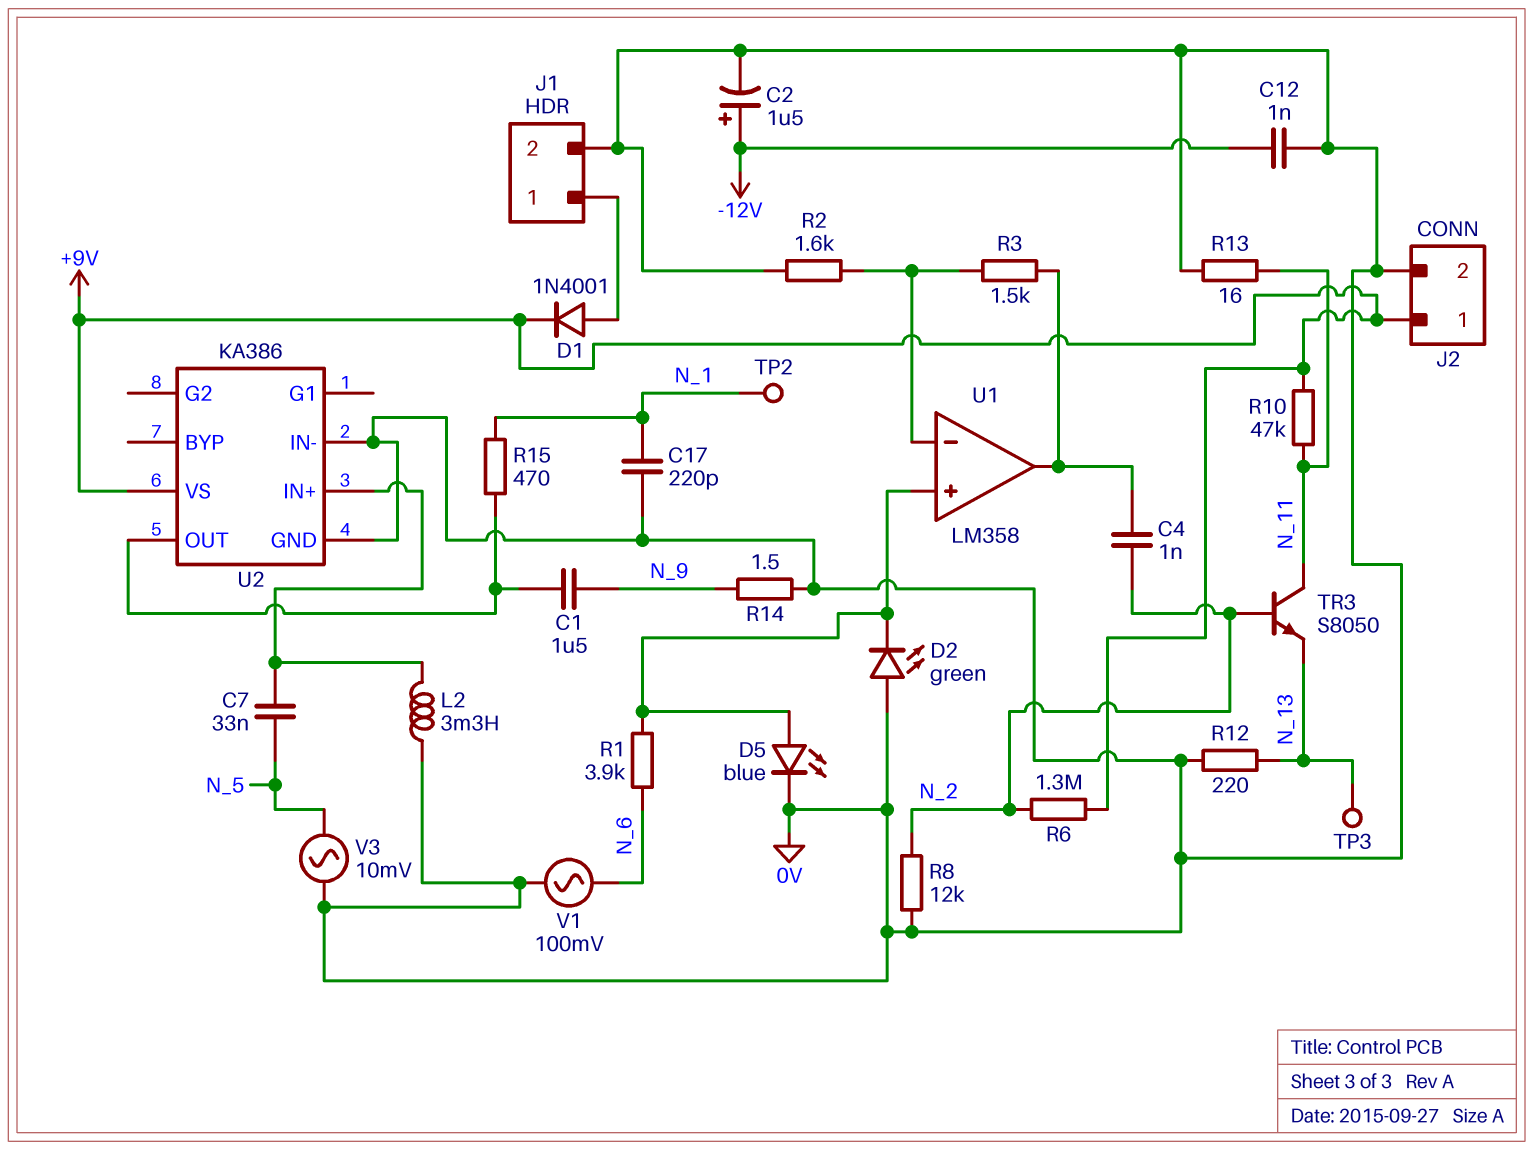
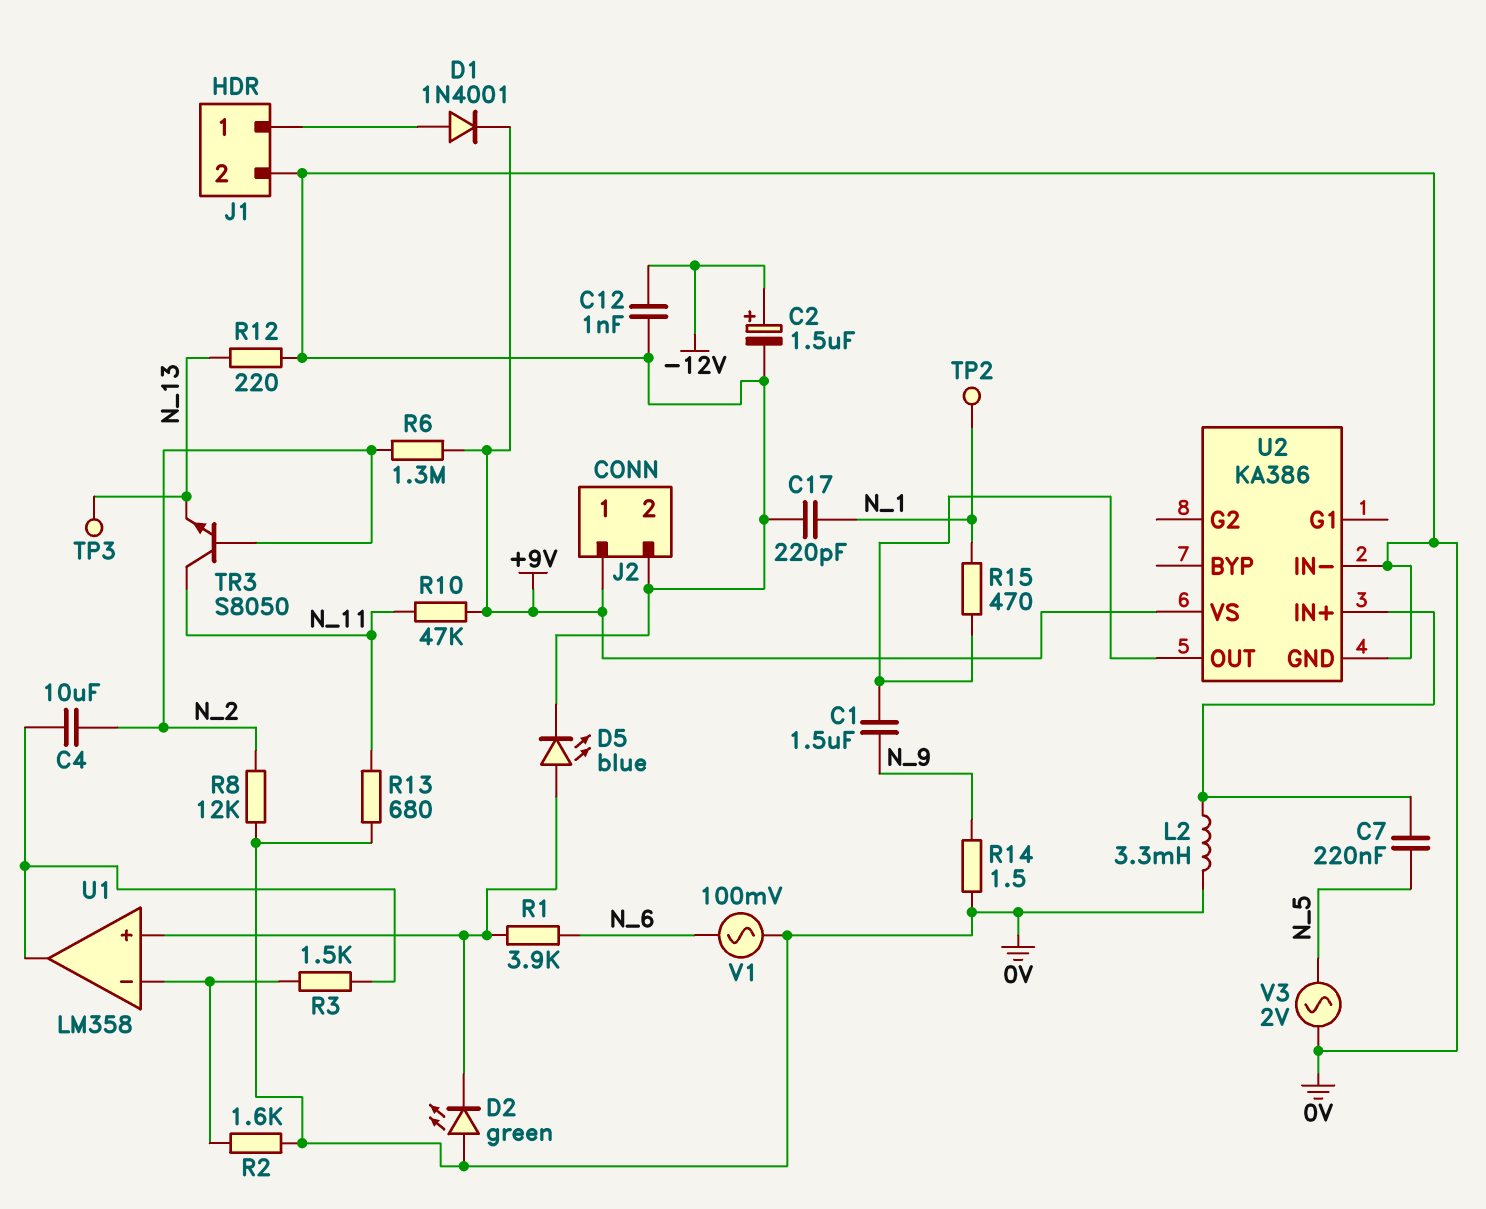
C4: 1nF (N_2, U1/out) -> 10uF (N_2, U1/out)
C7: 33nF (N_5, U2/IN+) -> 220nF (N_5, U2/IN+)
R13: 16 (0V, N_11) -> 680 (0V, N_11)
V3: AC 10mV (0V, N_5) -> AC 2V (0V, N_5)

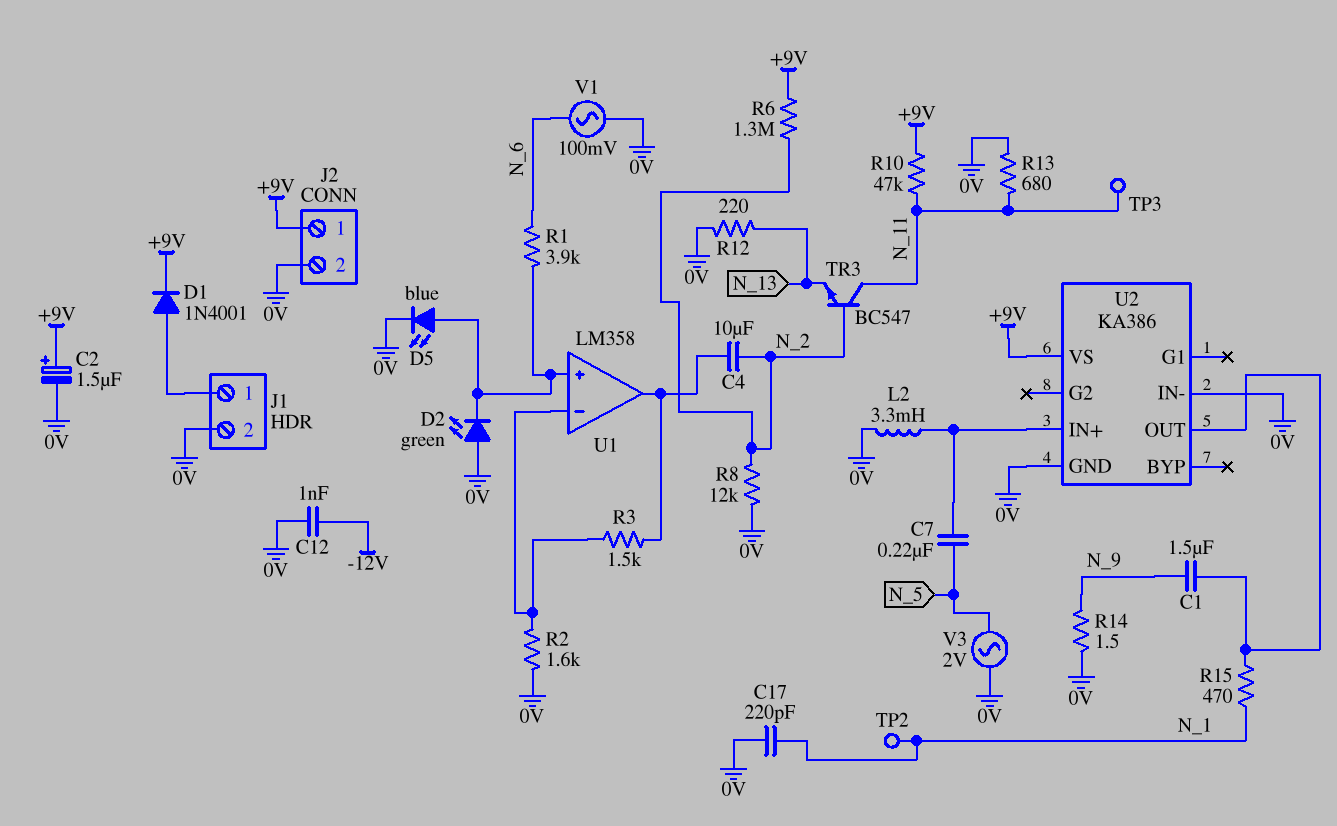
C2: 1.5uF (plus -12V, minus 0V) -> 1.5uF (plus +9V, minus 0V)
TP3: test point (N_13) -> test point (N_11)
TR3: NPN S8050 (B N_2, C N_11, E N_13) -> NPN BC547 (B N_2, C N_11, E N_13)

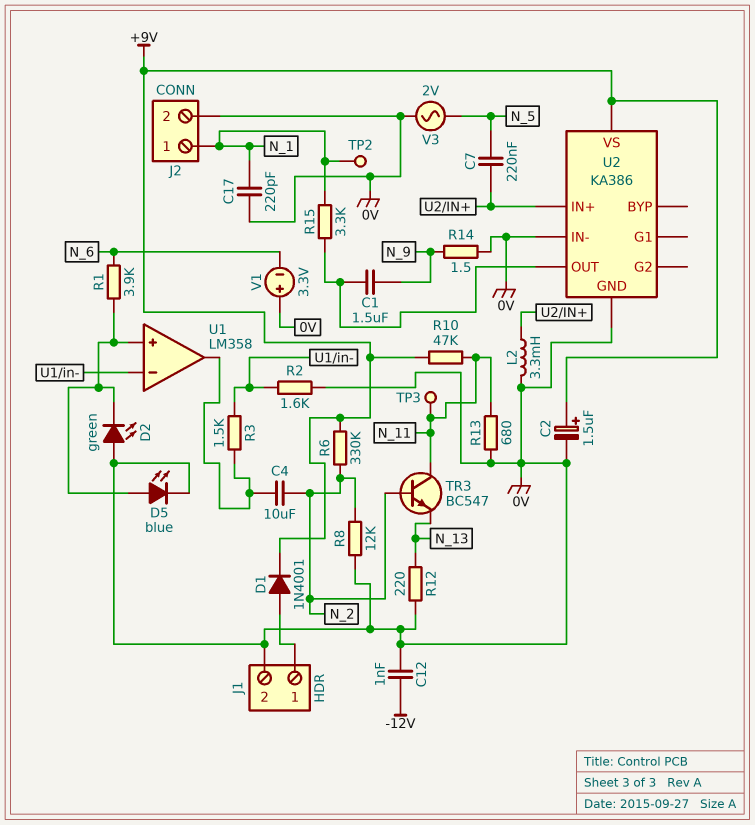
J2 pin 1: +9V -> N_1
R6: 1.3M (+9V, N_2) -> 330k (+9V, N_2)
R15: 470 (N_1, U2/OUT) -> 3.3k (N_1, U2/OUT)
V1: AC 100mV (0V, N_6) -> 3.3V (plus 0V, minus N_6)

